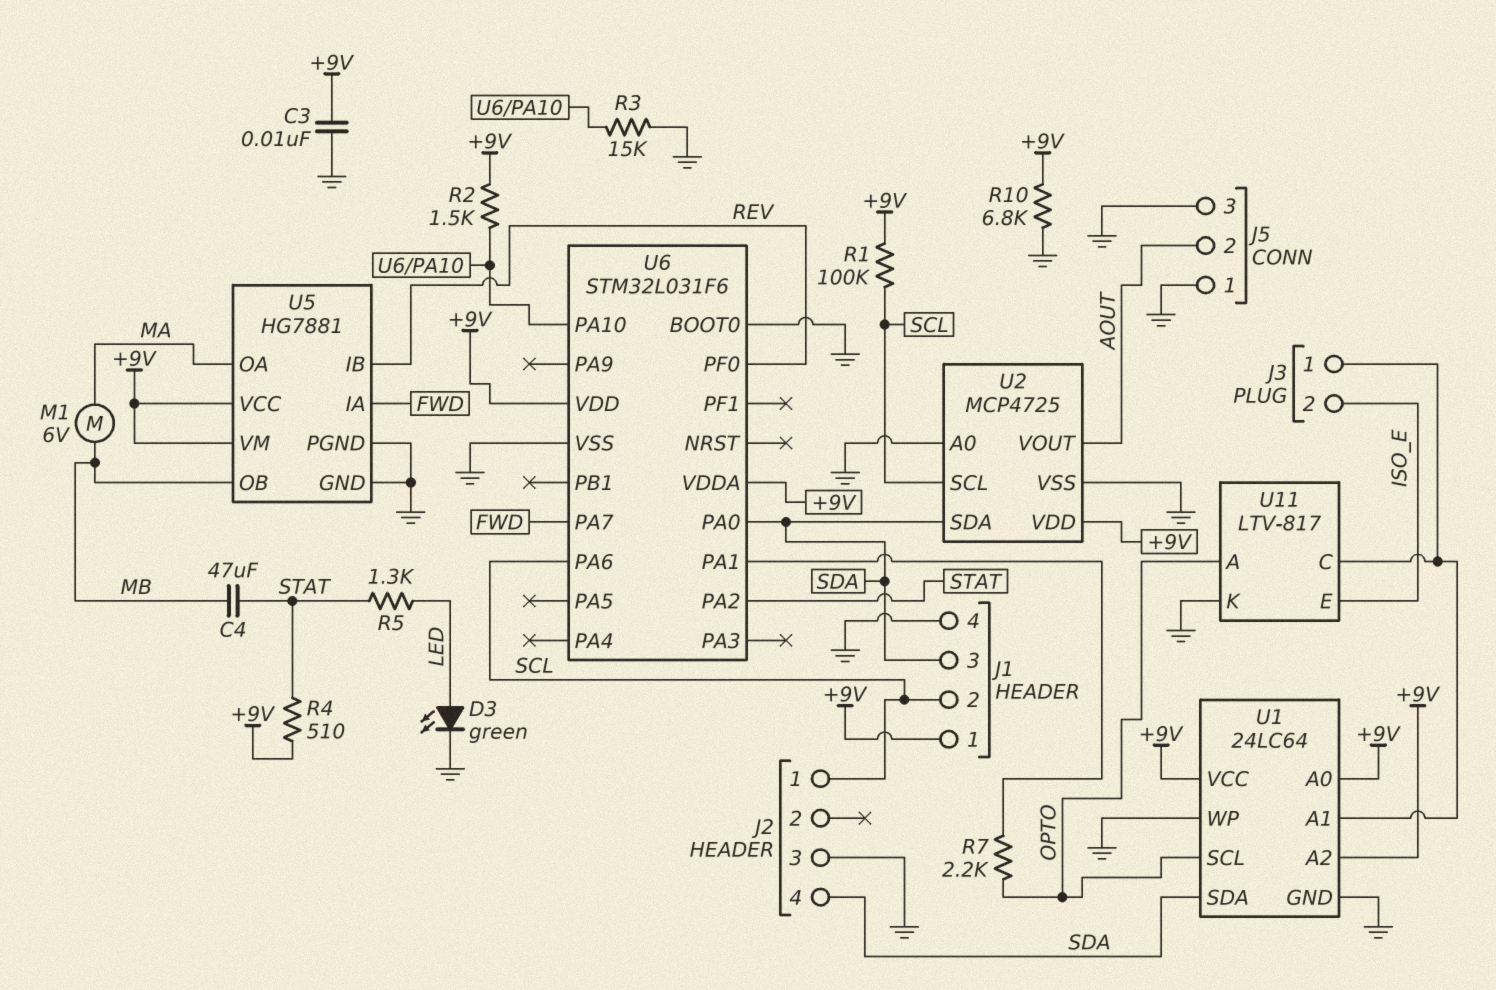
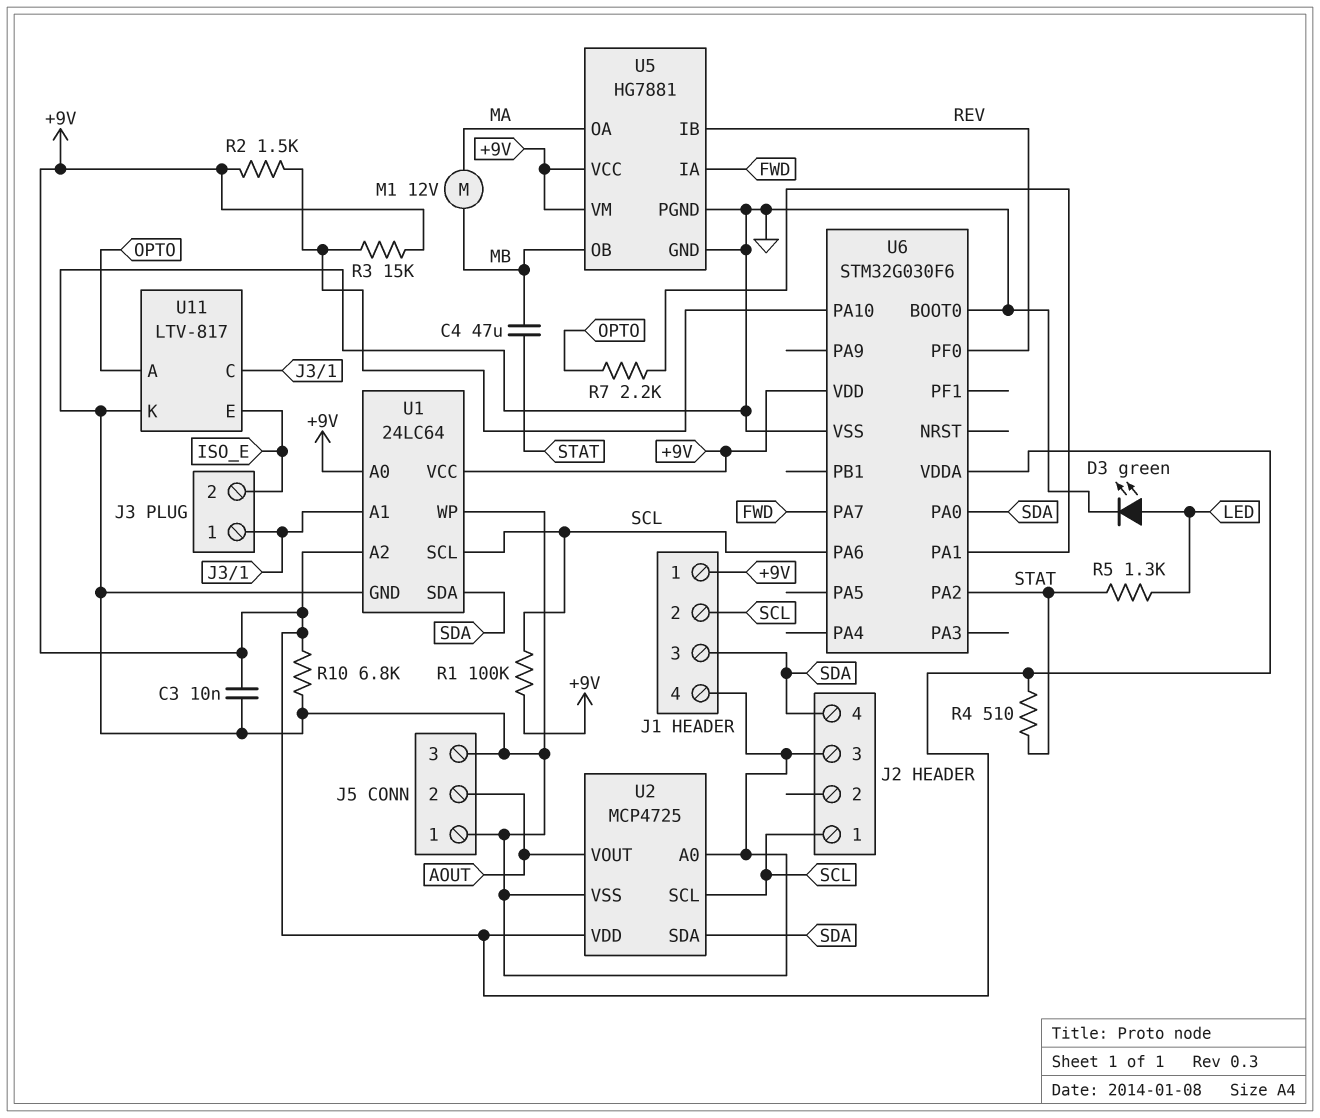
M1: motor 6V (MA, MB) -> motor 12V (MA, MB)
R3: 15k (GND, U6/PA10) -> 15k (+9V, U6/PA10)
U1 pin SCL: OPTO -> SCL
U6: STM32L031F6 -> STM32G030F6

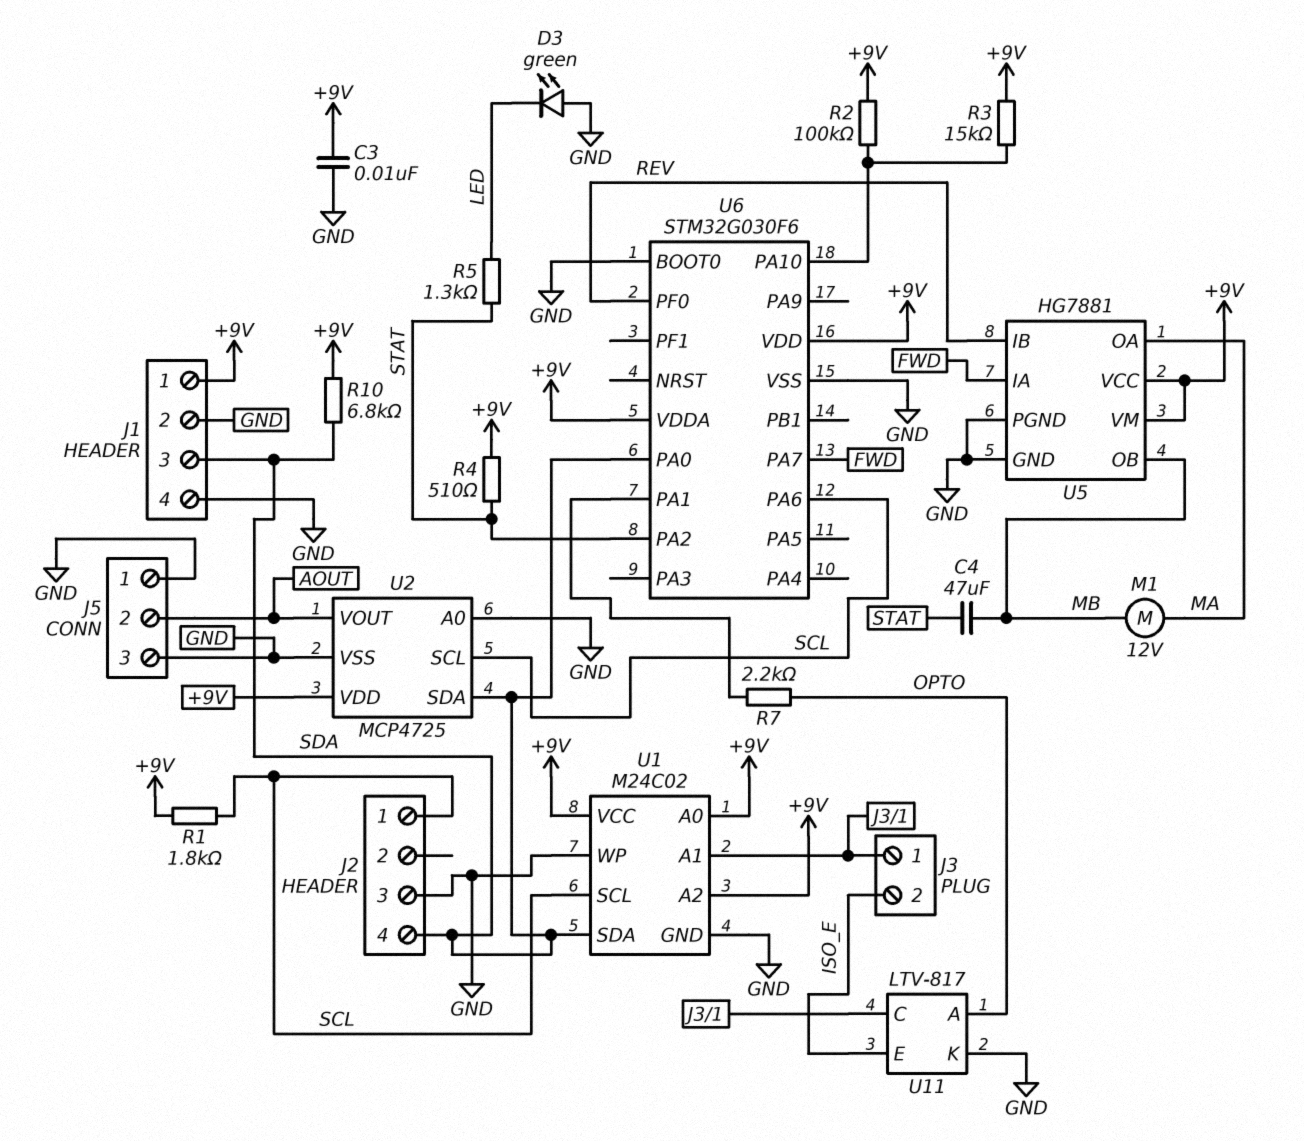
D3: LED green (A LED, K GND) -> LED green (A GND, K LED)
J1 pin 2: SCL -> GND
R1: 100k (+9V, SCL) -> 1.8k (+9V, SCL)
R2: 1.5k (+9V, U6/PA10) -> 100k (+9V, U6/PA10)
R10: 6.8k (+9V, GND) -> 6.8k (+9V, SDA)
U1: 24LC64 -> M24C02

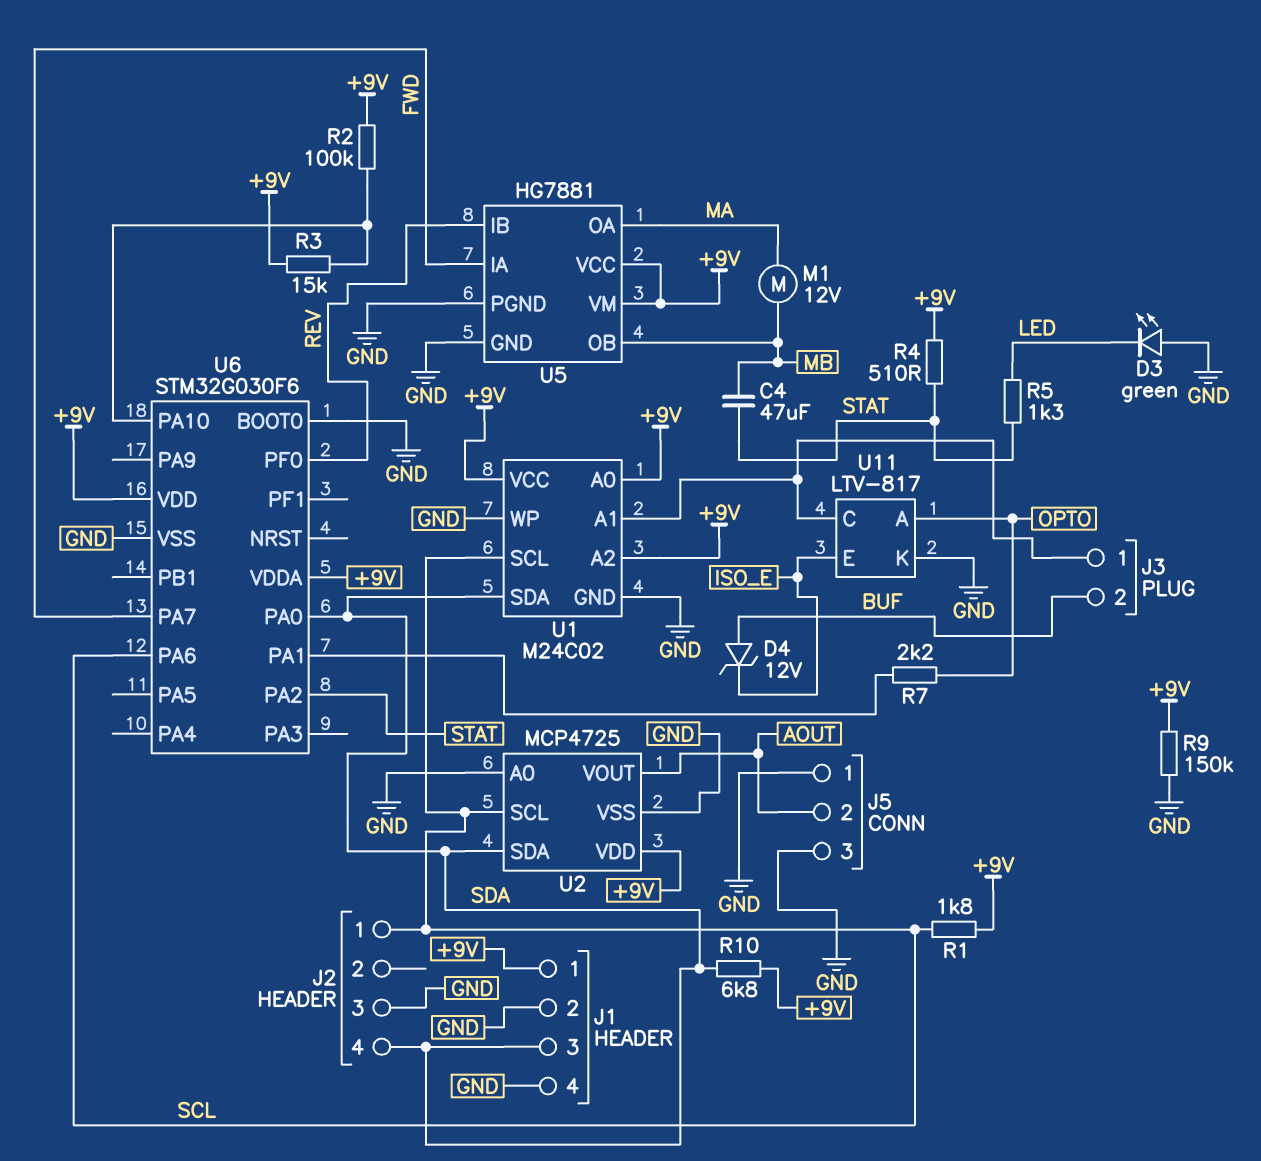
C3: 10nF (+9V, GND) -> none
D4: none -> zener 12V (A BUF, K ISO_E)
J3 pin 2: ISO_E -> BUF
R9: none -> 150k (+9V, GND)

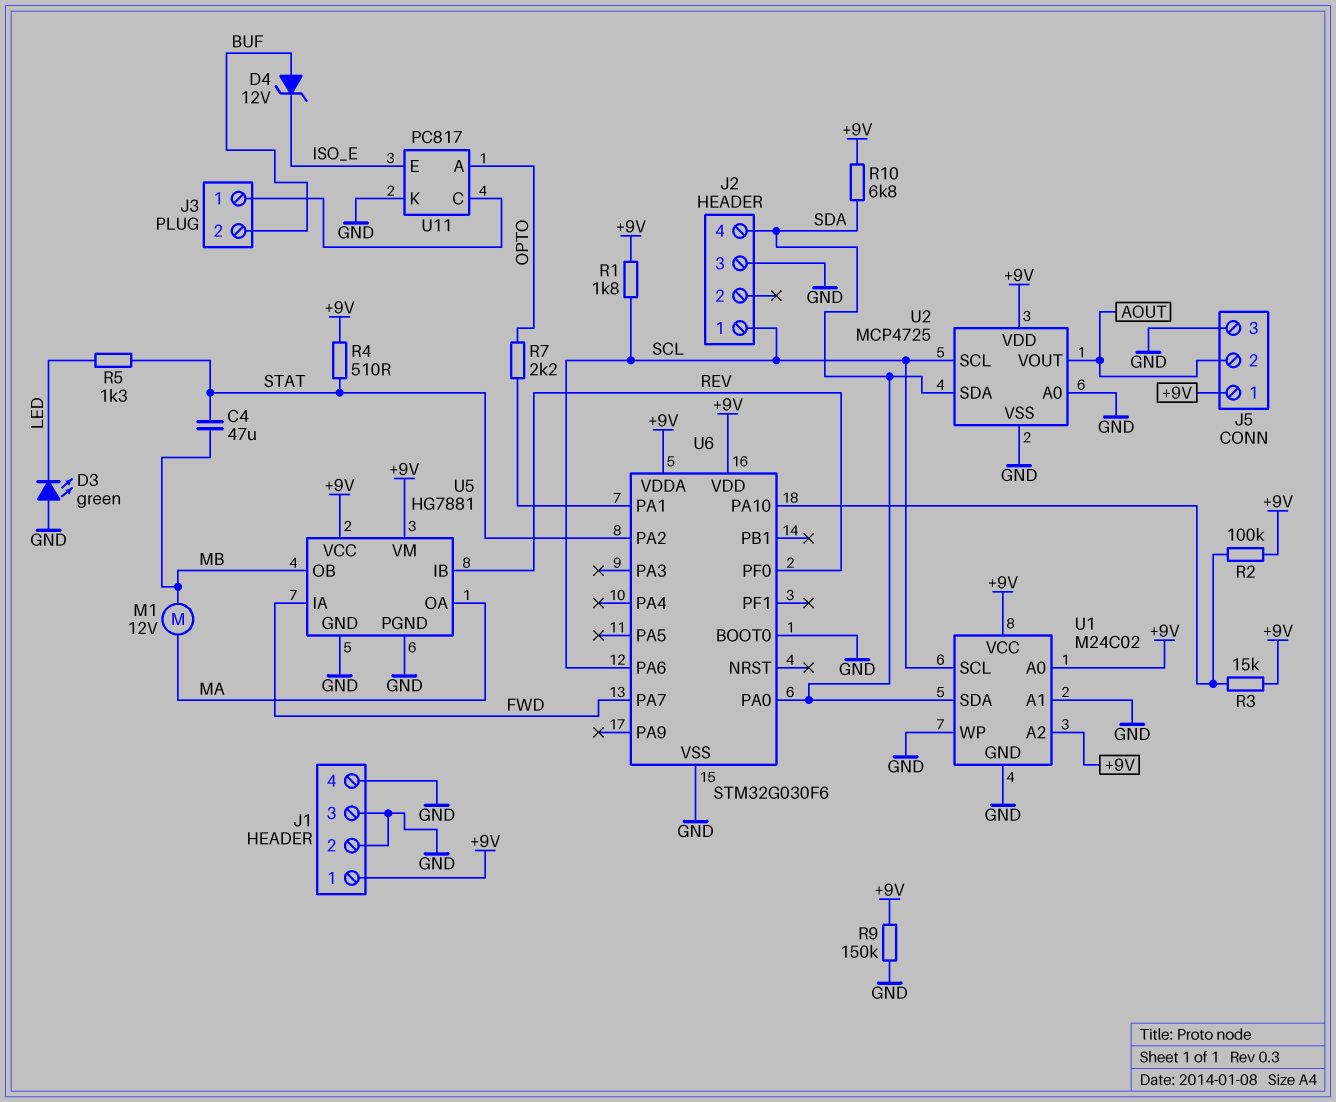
J1 pin 3: SDA -> GND
J5 pin 1: GND -> +9V
U1 pin A1: J3/1 -> GND
U11: LTV-817 -> PC817

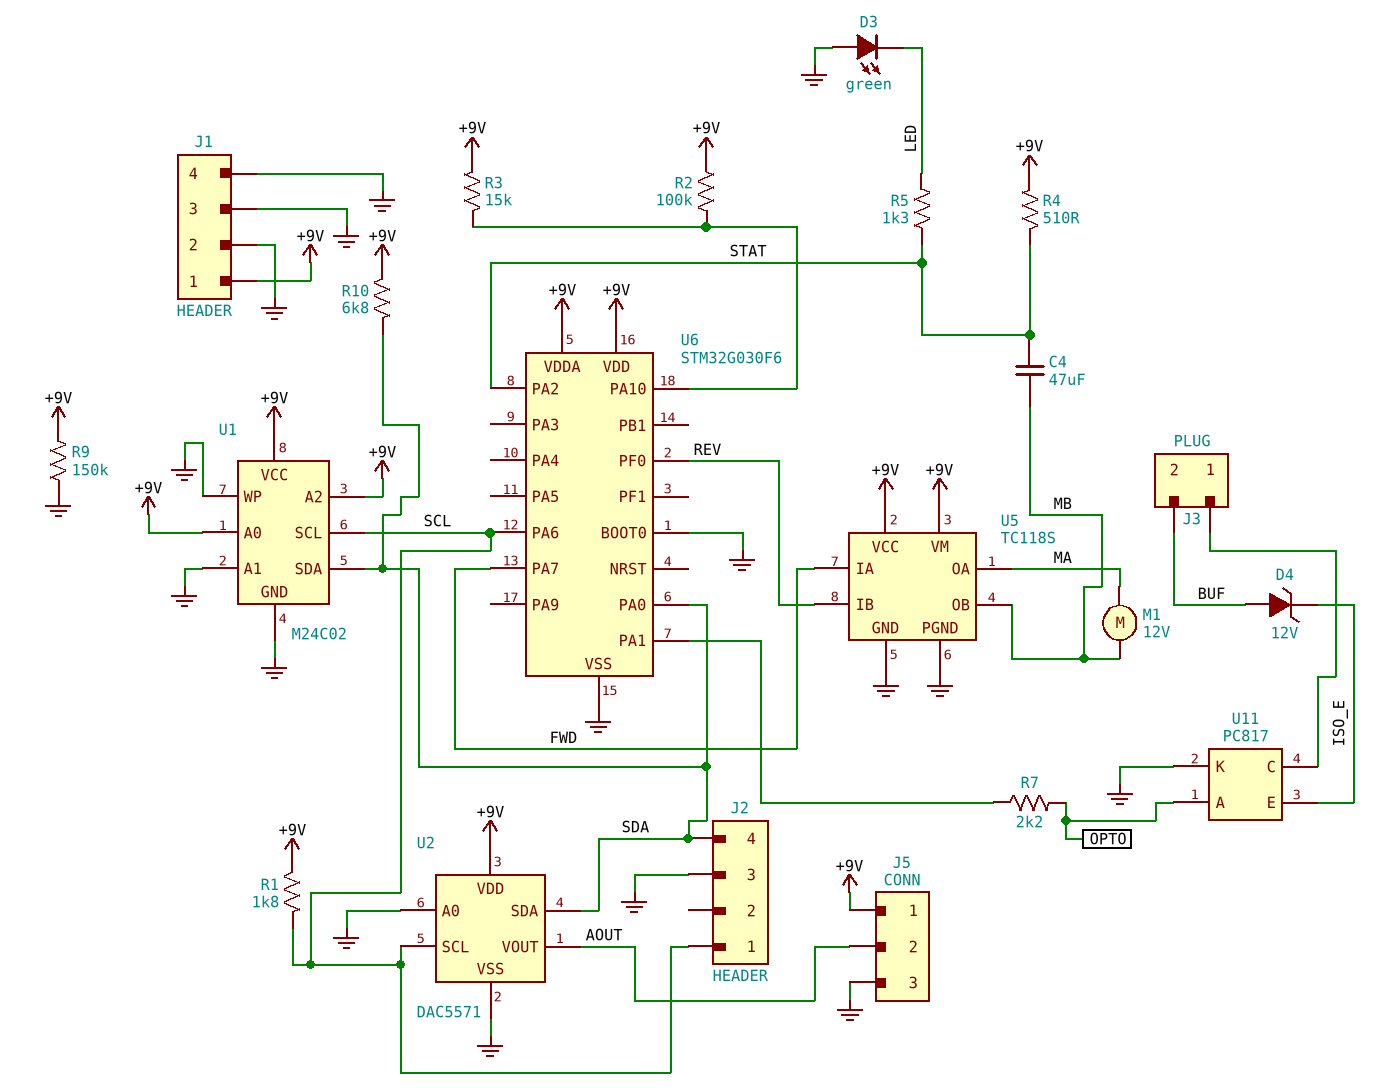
U2: MCP4725 -> DAC5571
U5: HG7881 -> TC118S

